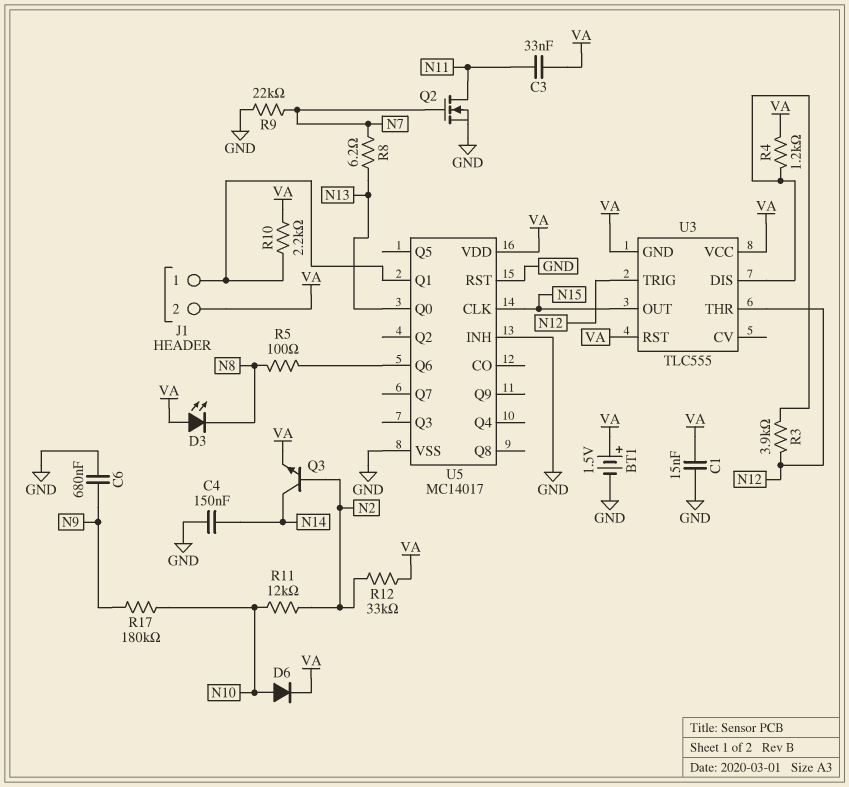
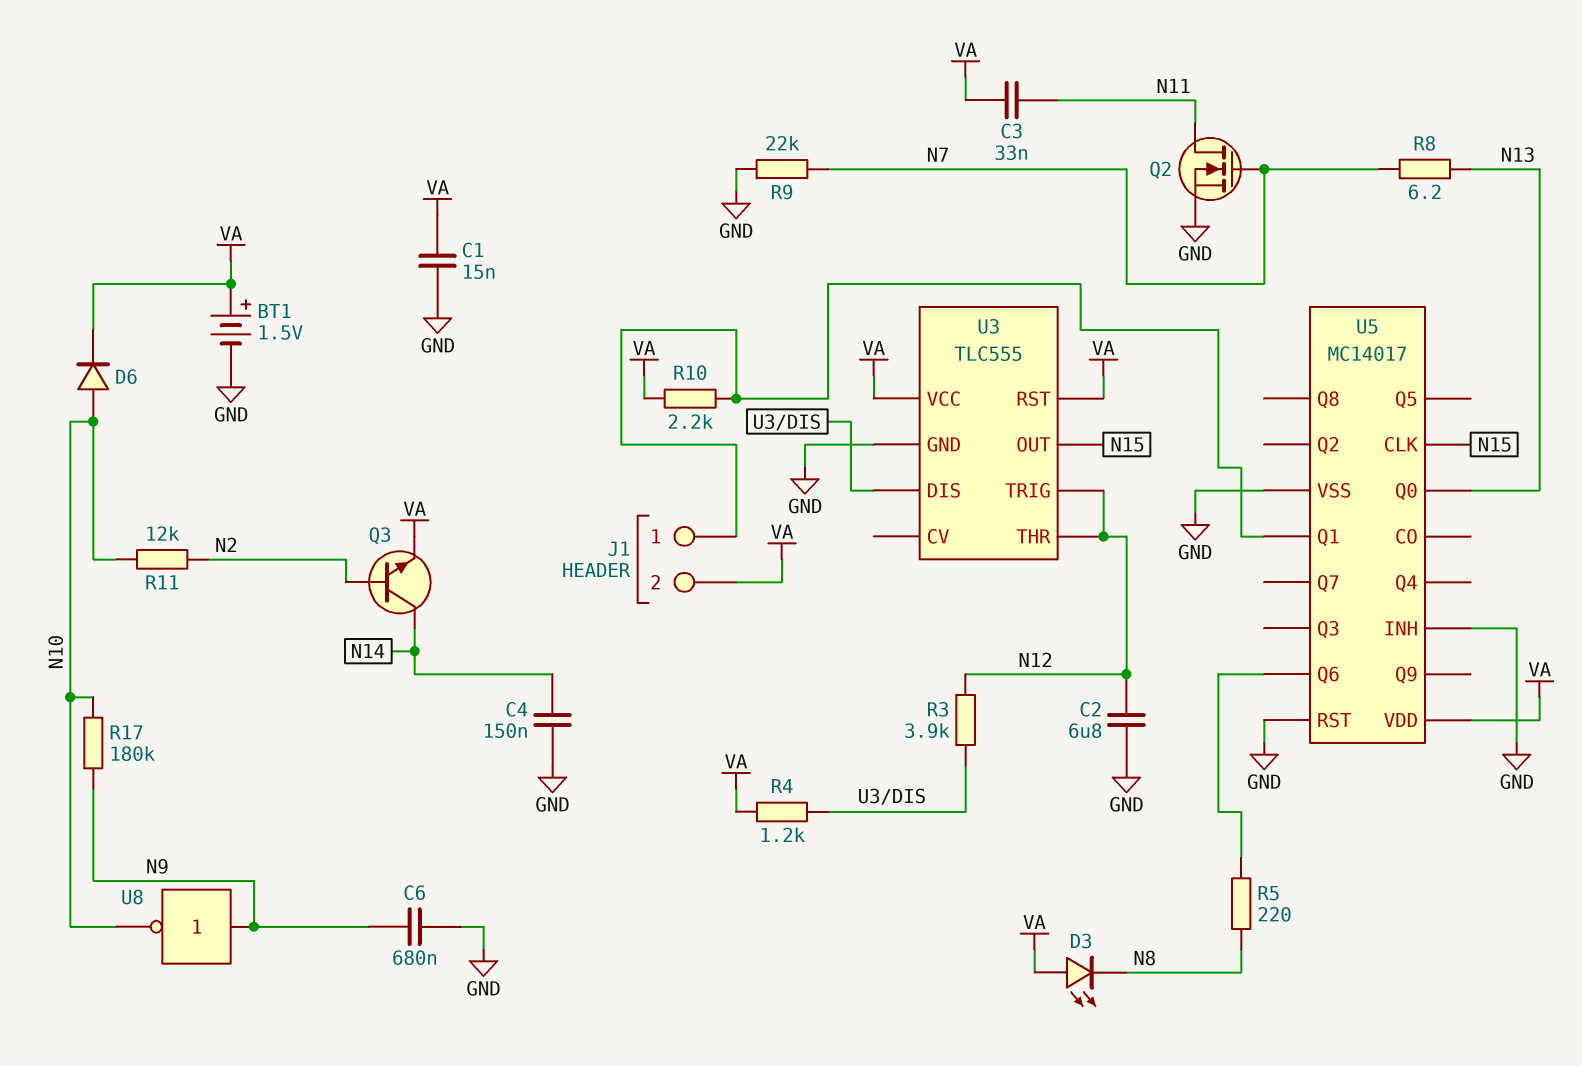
C2: none -> 6.8uF (GND, N12)
R5: 100 (N8, U5/Q6) -> 220 (N8, U5/Q6)
R12: 33k (N2, VA) -> none
U3 pin GND: VA -> GND
U8: none -> NOT (in N9, out N10)

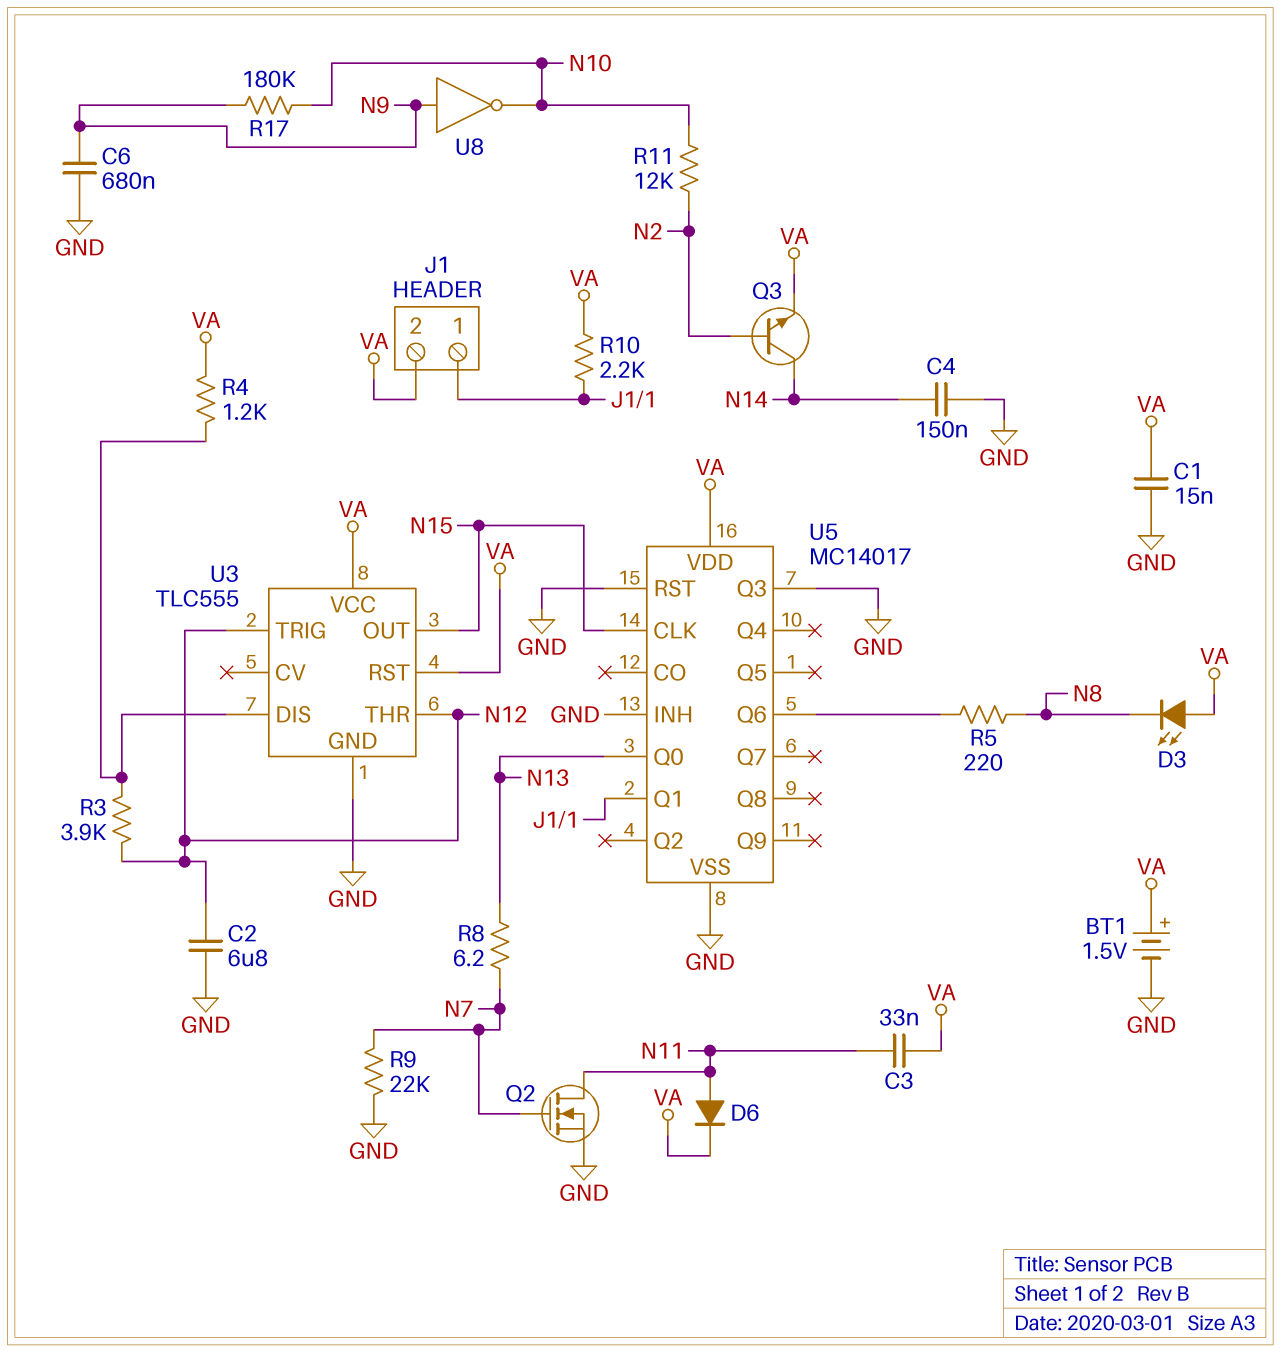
D6: diode (A N10, K VA) -> diode (A N11, K VA)
U5 pin Q3: none -> GND

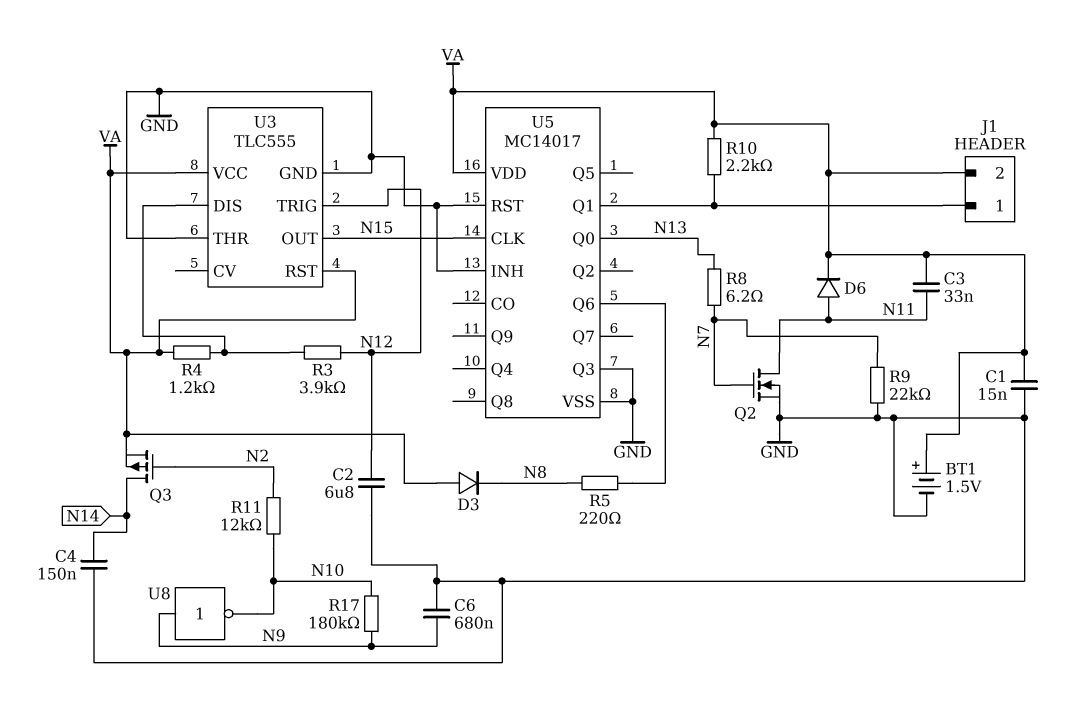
D3: LED (A VA, K N8) -> diode (A VA, K N8)
Q3: NPN (B N2, C N14, E VA) -> PMOS (G N2, D N14, S VA)
U3 pin THR: N12 -> GND

